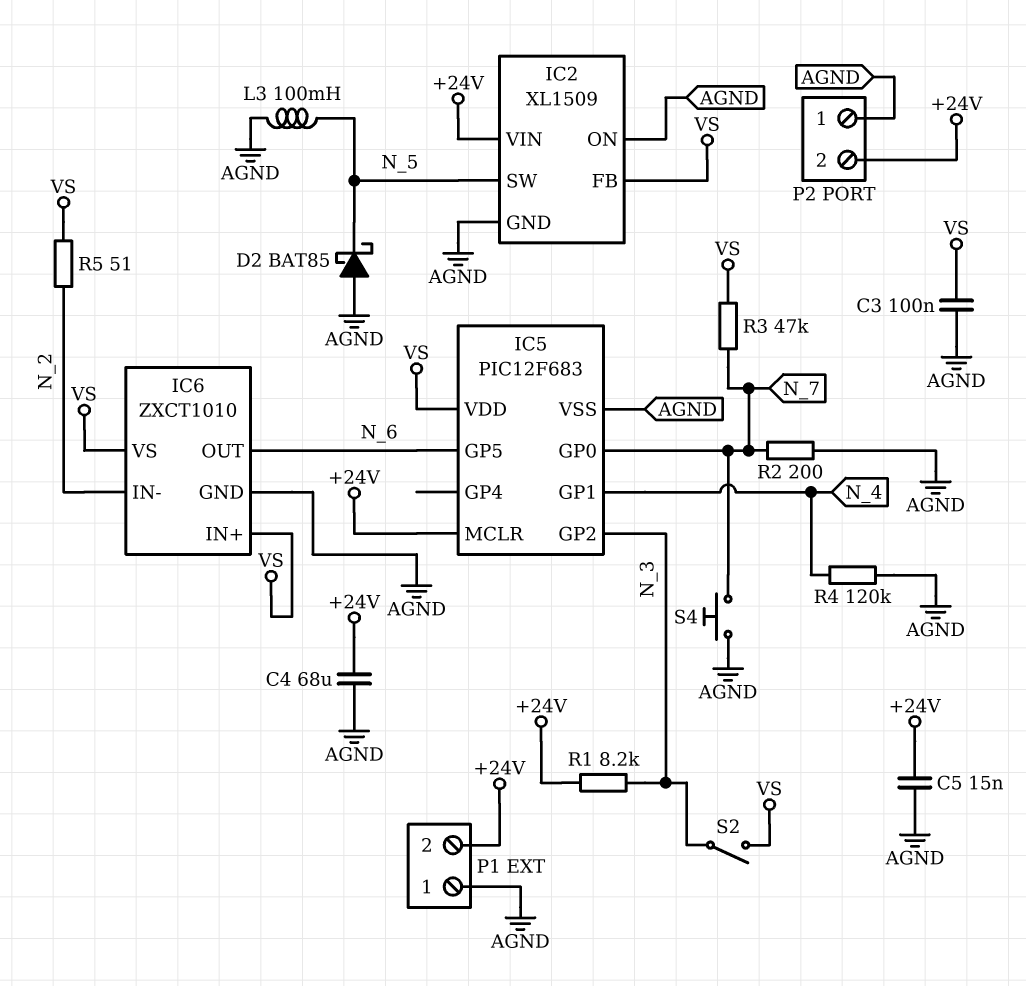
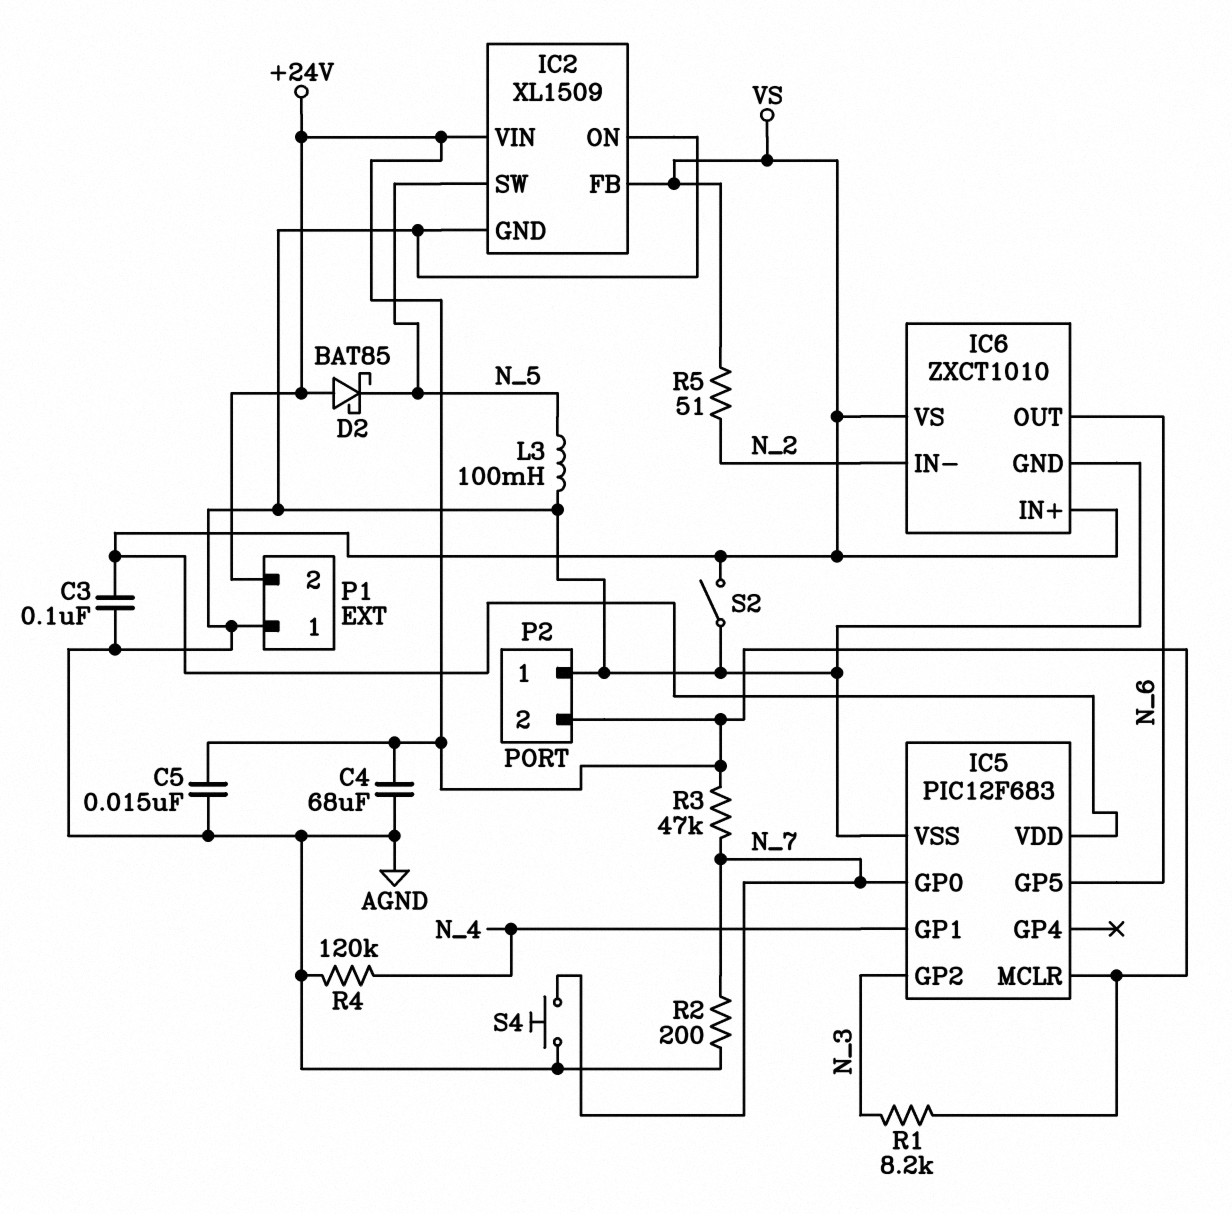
D2: schottky BAT85 (A AGND, K N_5) -> schottky BAT85 (A +24V, K N_5)
R3: 47k (N_7, VS) -> 47k (+24V, N_7)
S2: switch (N_3, VS) -> switch (AGND, VS)

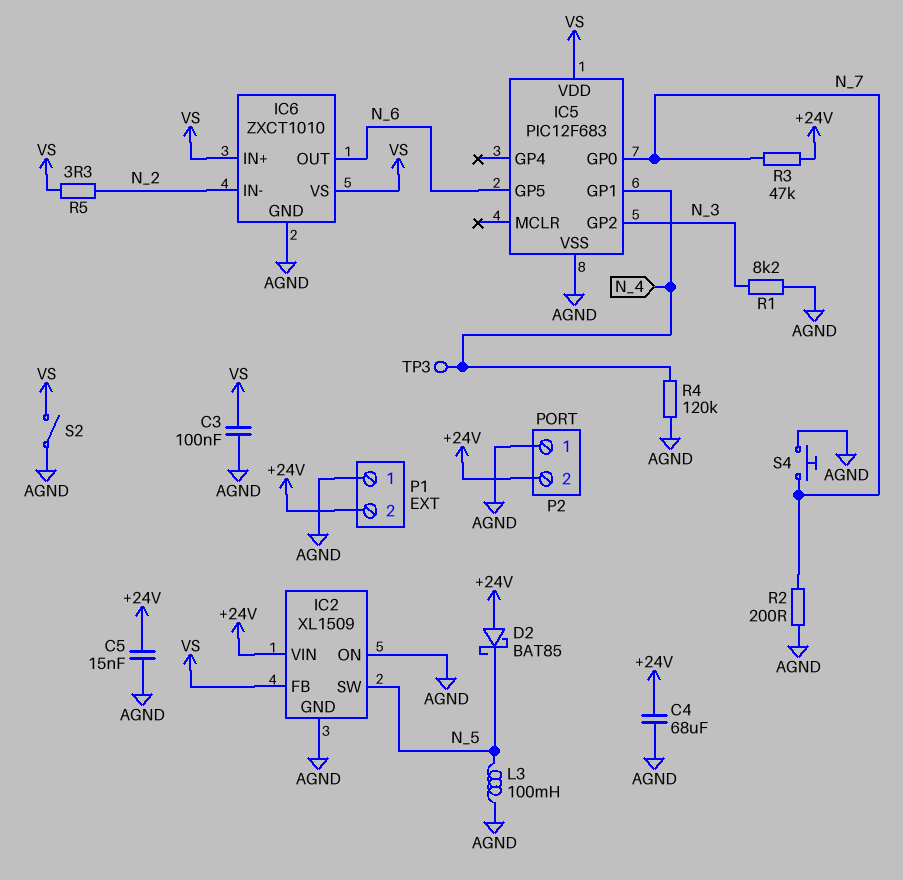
IC5 pin MCLR: +24V -> none
R1: 8.2k (+24V, N_3) -> 8.2k (AGND, N_3)
R5: 51 (N_2, VS) -> 3.3 (N_2, VS)
TP3: none -> test point (N_4)

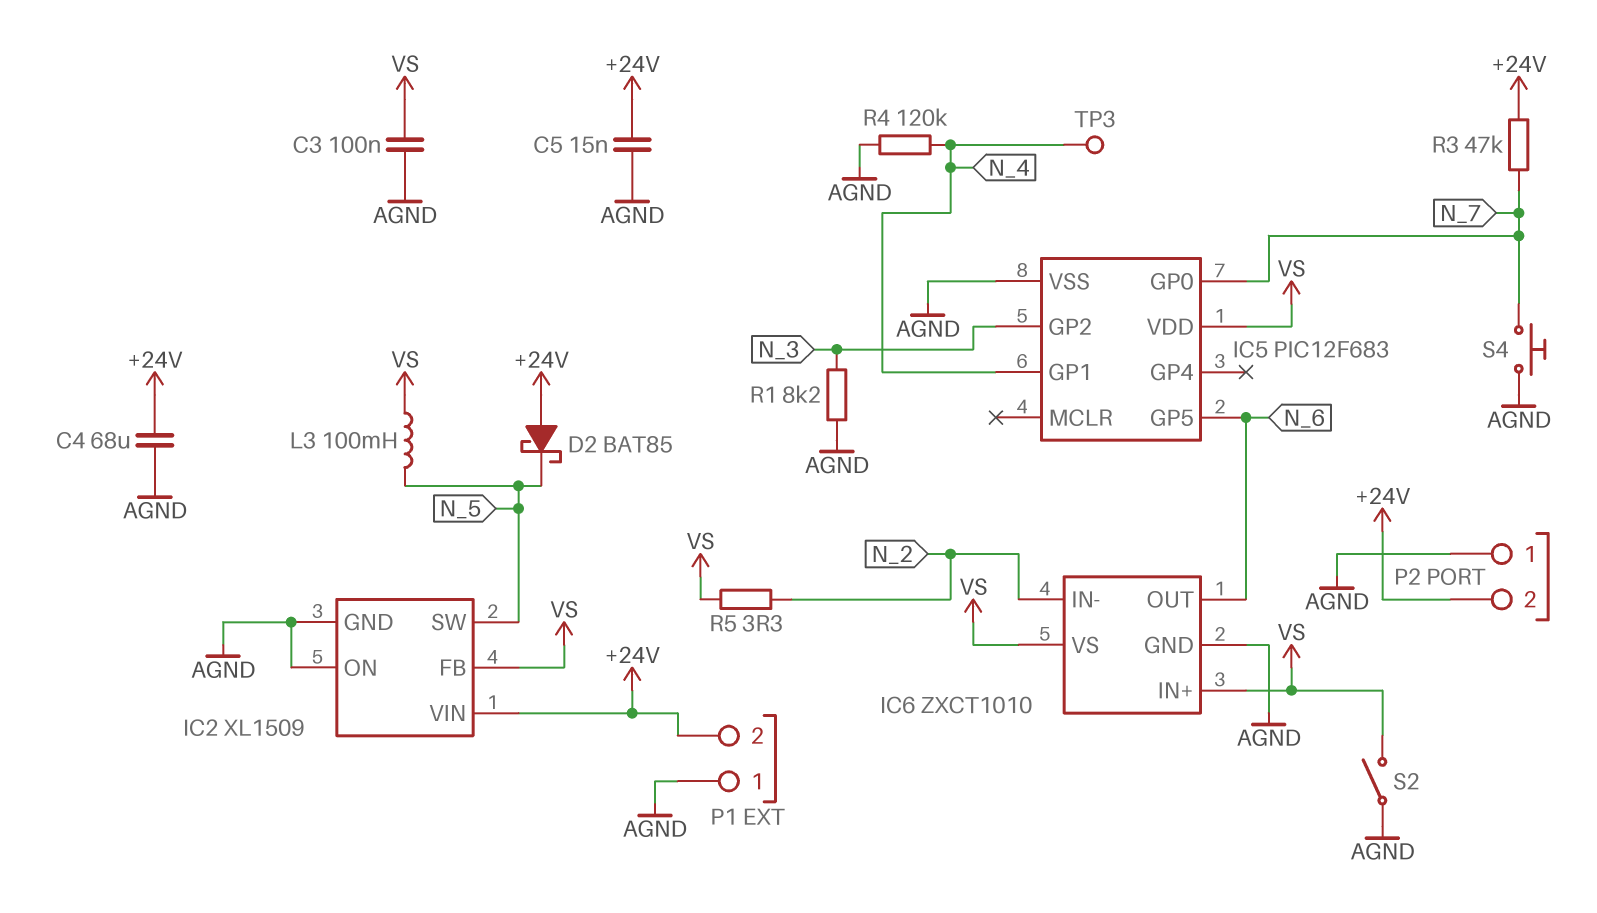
L3: 100mH (AGND, N_5) -> 100mH (N_5, VS)
R2: 200 (AGND, N_7) -> none

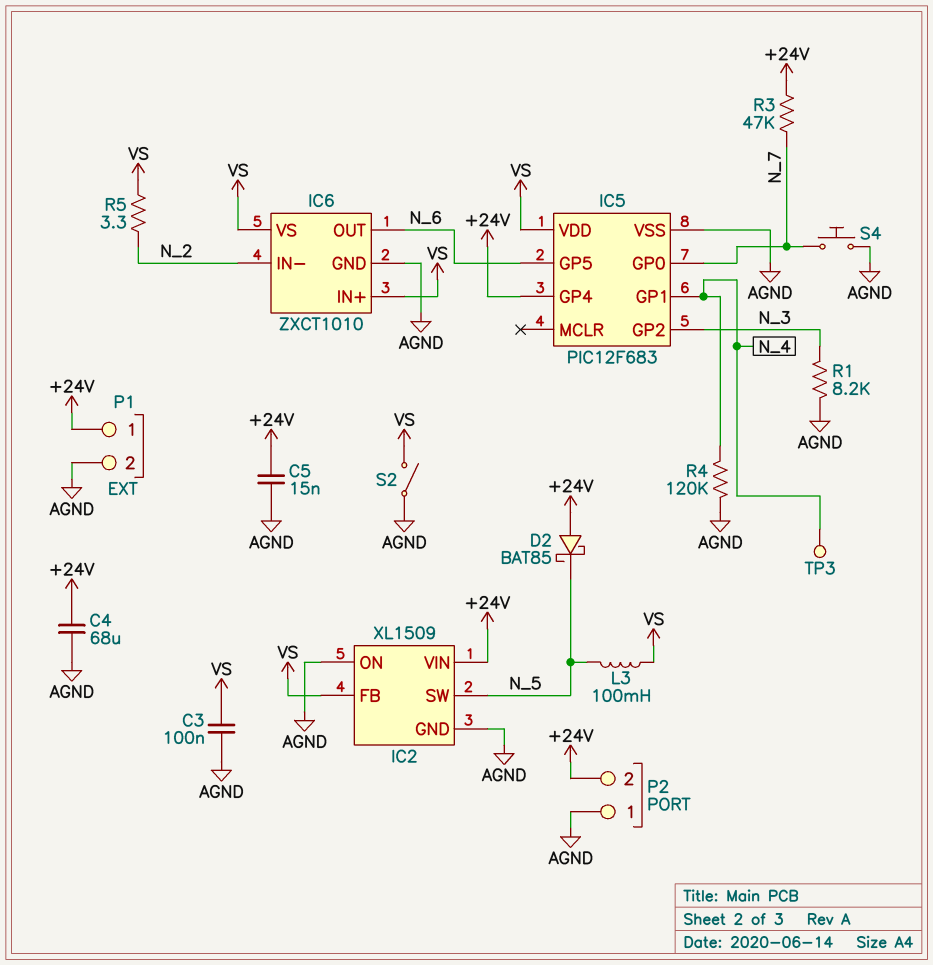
IC5 pin GP4: none -> +24V
P1 pin 1: AGND -> +24V
P1 pin 2: +24V -> AGND

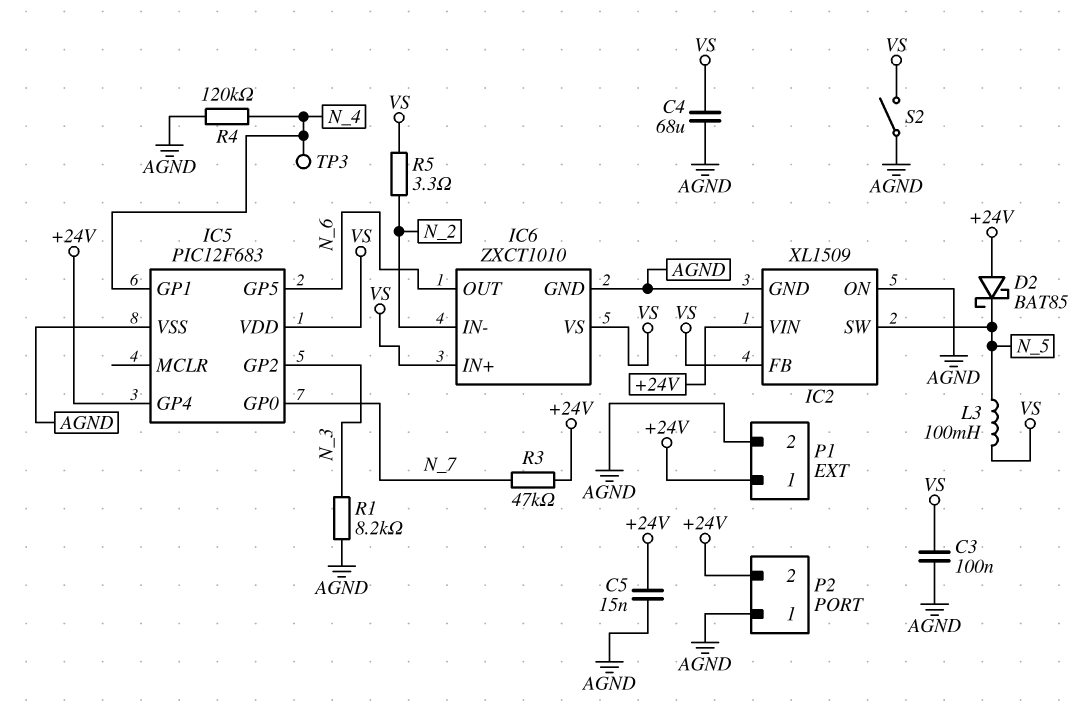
C4: 68uF (+24V, AGND) -> 68uF (AGND, VS)
S4: button (AGND, N_7) -> none

